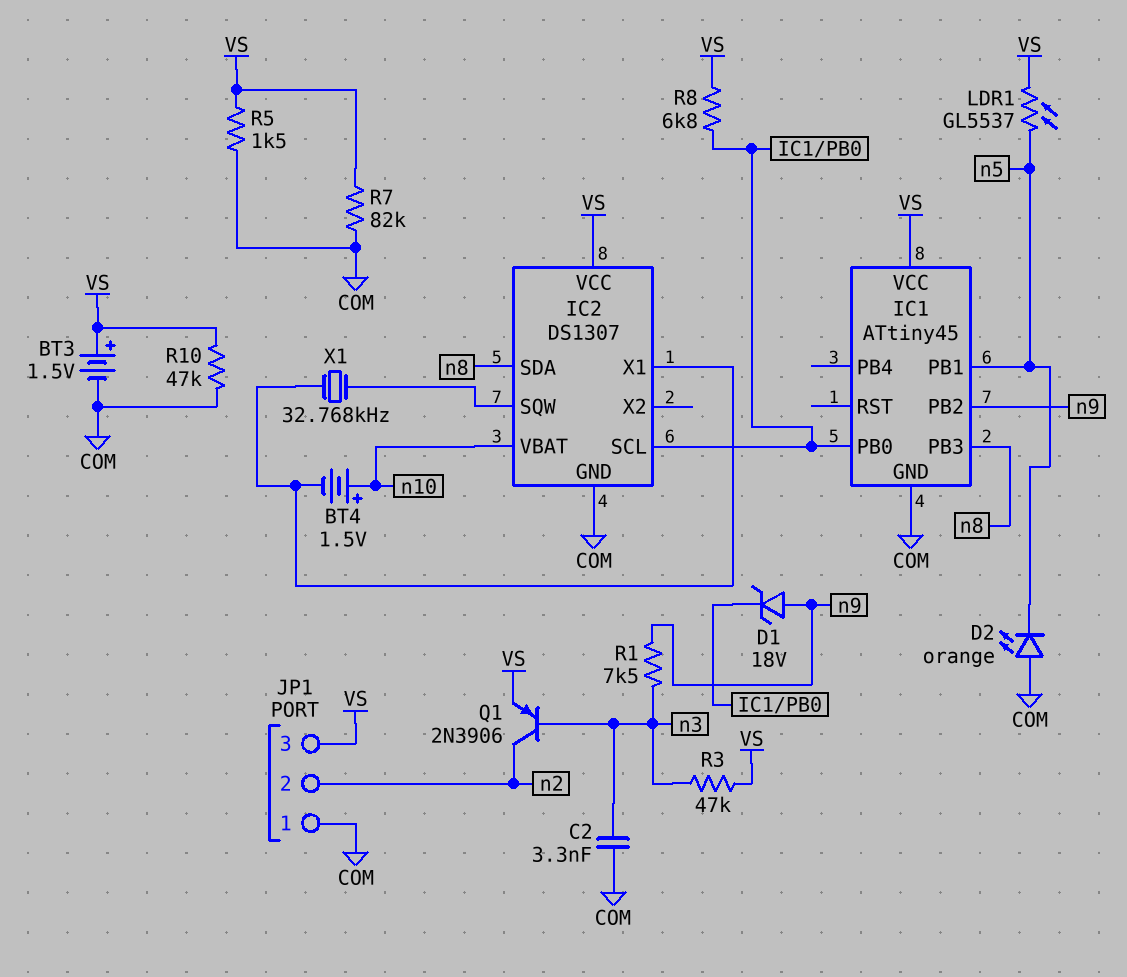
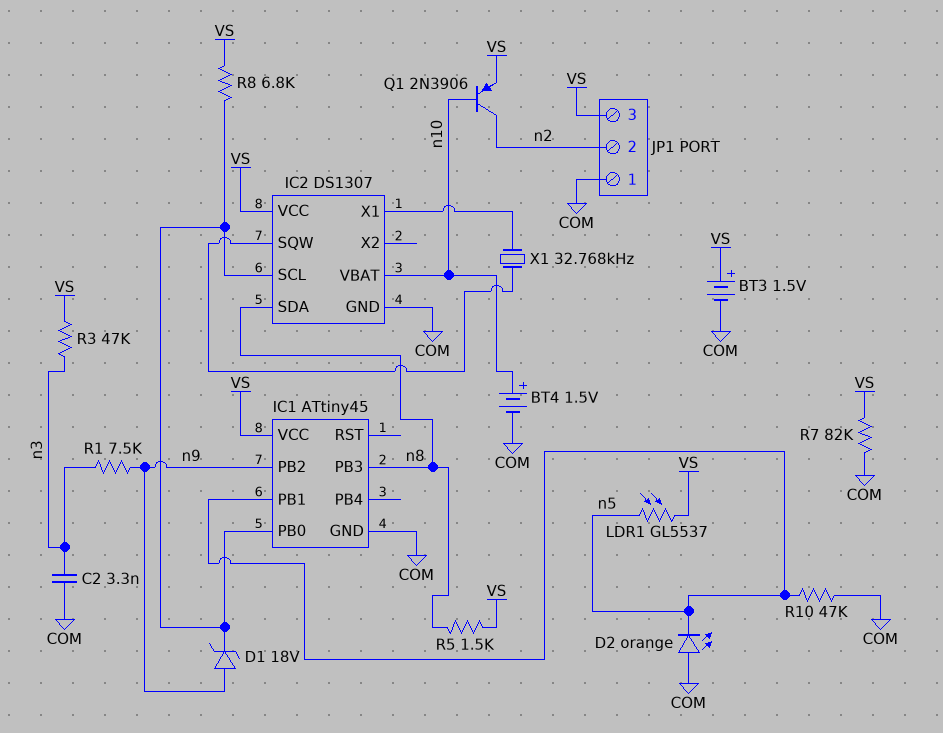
BT4: 1.5V (plus n10, minus IC2/X1) -> 1.5V (plus n10, minus COM)
Q1: PNP 2N3906 (B n3, C n2, E VS) -> PNP 2N3906 (B n10, C n2, E VS)
R5: 1.5k (COM, VS) -> 1.5k (VS, n8)
R10: 47k (COM, VS) -> 47k (COM, n5)

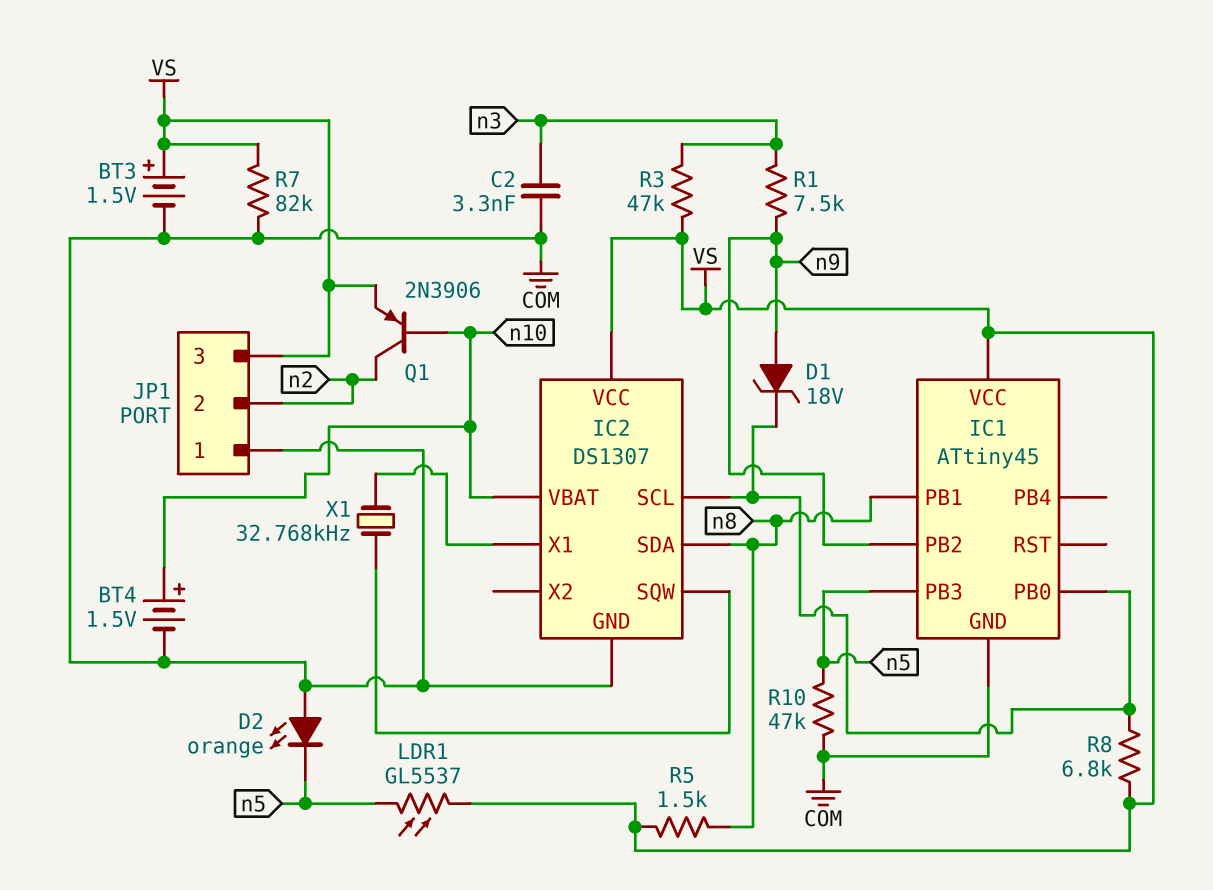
IC1 pin PB1: n5 -> n8
IC1 pin PB3: n8 -> n5

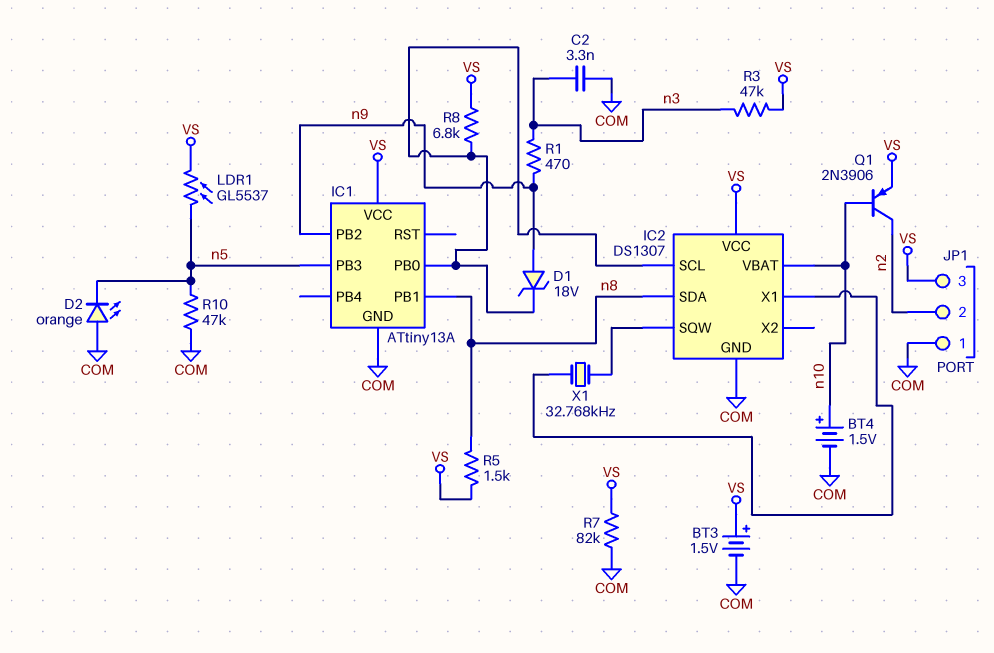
IC1: ATtiny45 -> ATtiny13A
R1: 7.5k (n3, n9) -> 470 (n3, n9)

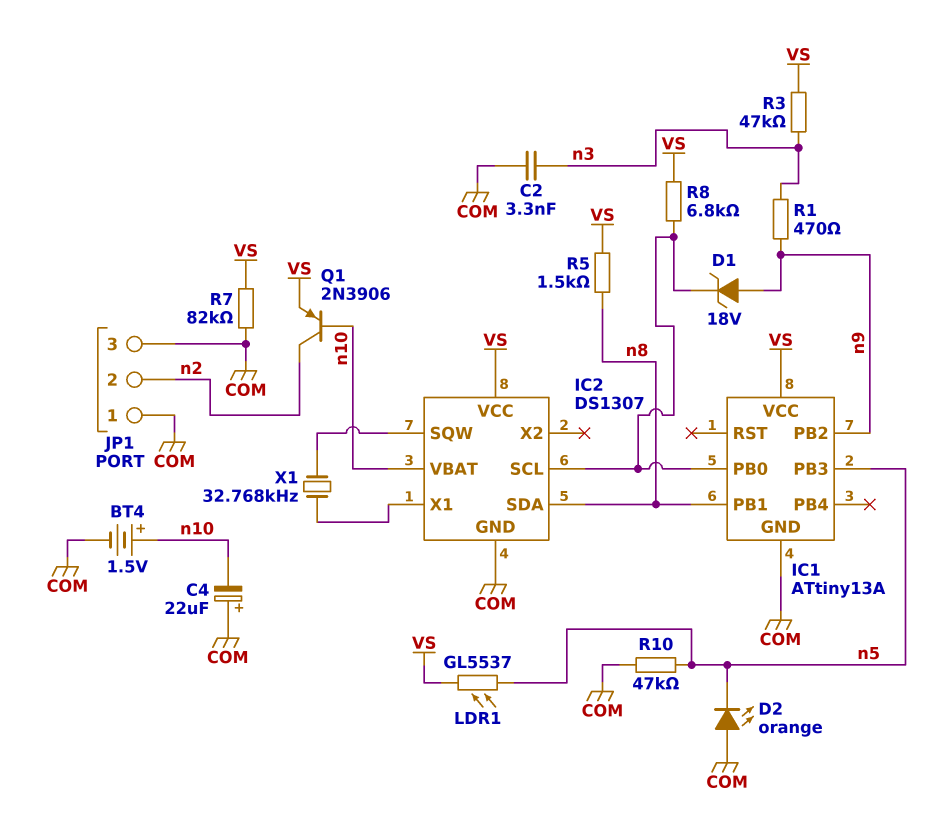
BT3: 1.5V (plus VS, minus COM) -> none
C4: none -> 22uF (plus COM, minus n10)
JP1 pin 3: VS -> COM

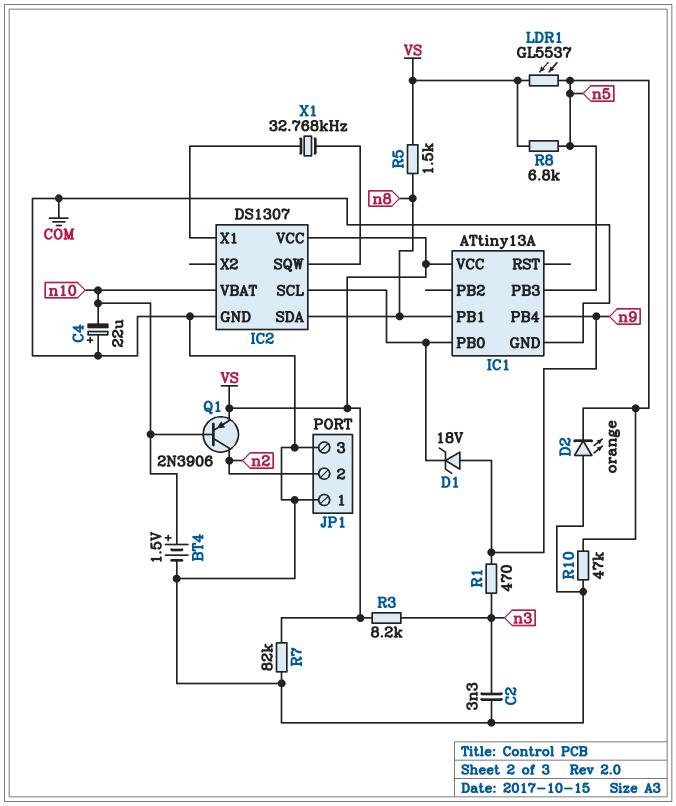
IC1 pin PB2: n9 -> none
IC1 pin PB4: none -> n9
R3: 47k (VS, n3) -> 8.2k (VS, n3)
R8: 6.8k (IC1/PB0, VS) -> 6.8k (VS, n5)

